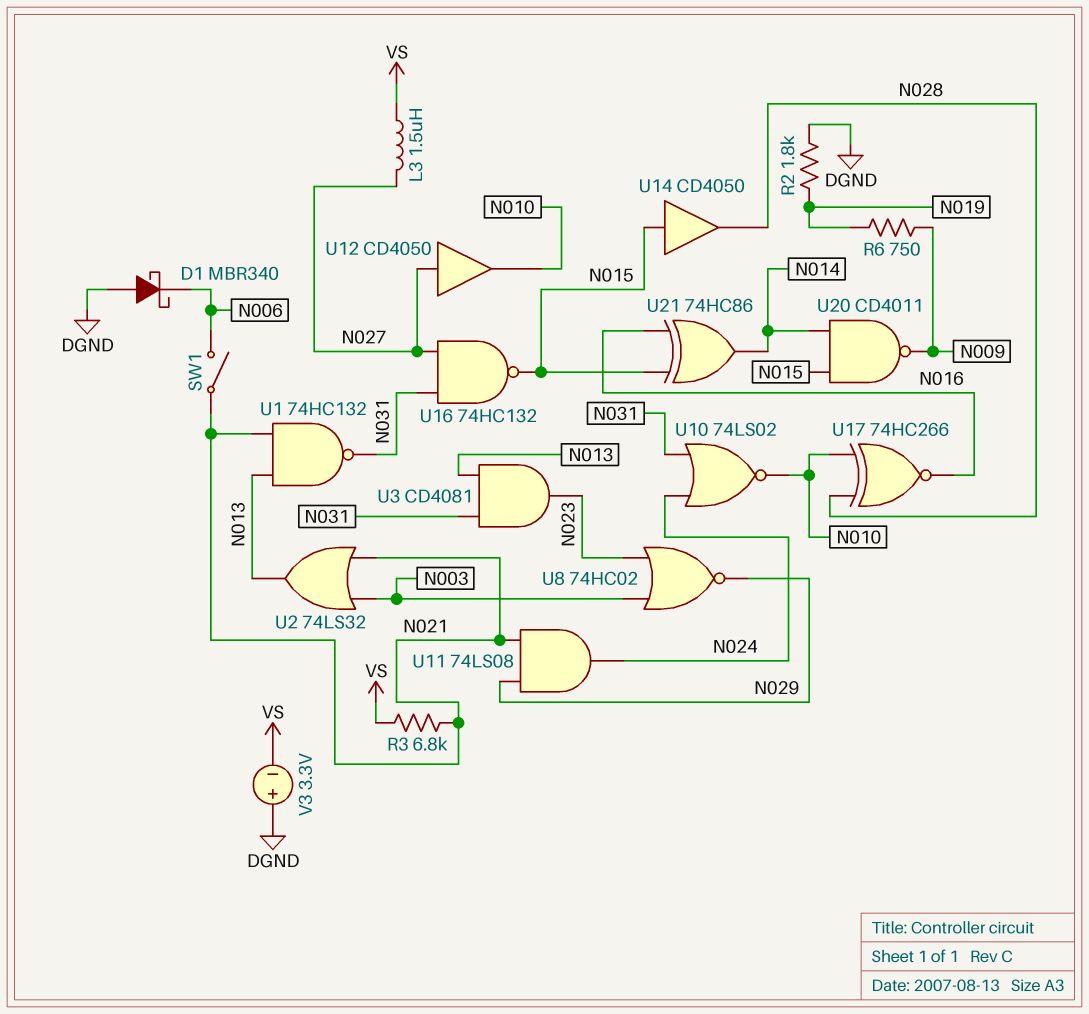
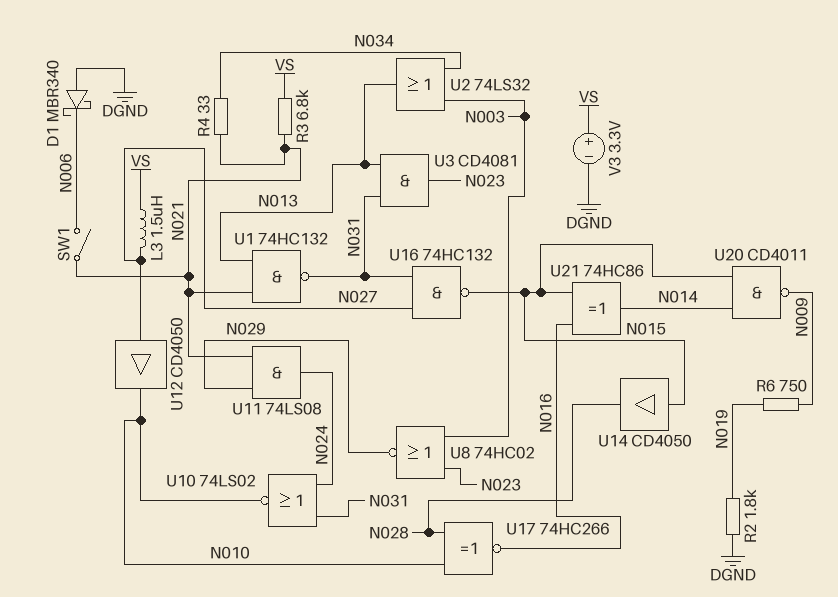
R4: none -> 33 (N021, N034)
U2: OR 74LS32 (in N003, in N021, out N013) -> OR 74LS32 (in N003, in N034, out N013)
V3: 3.3V (plus DGND, minus VS) -> 3.3V (plus VS, minus DGND)

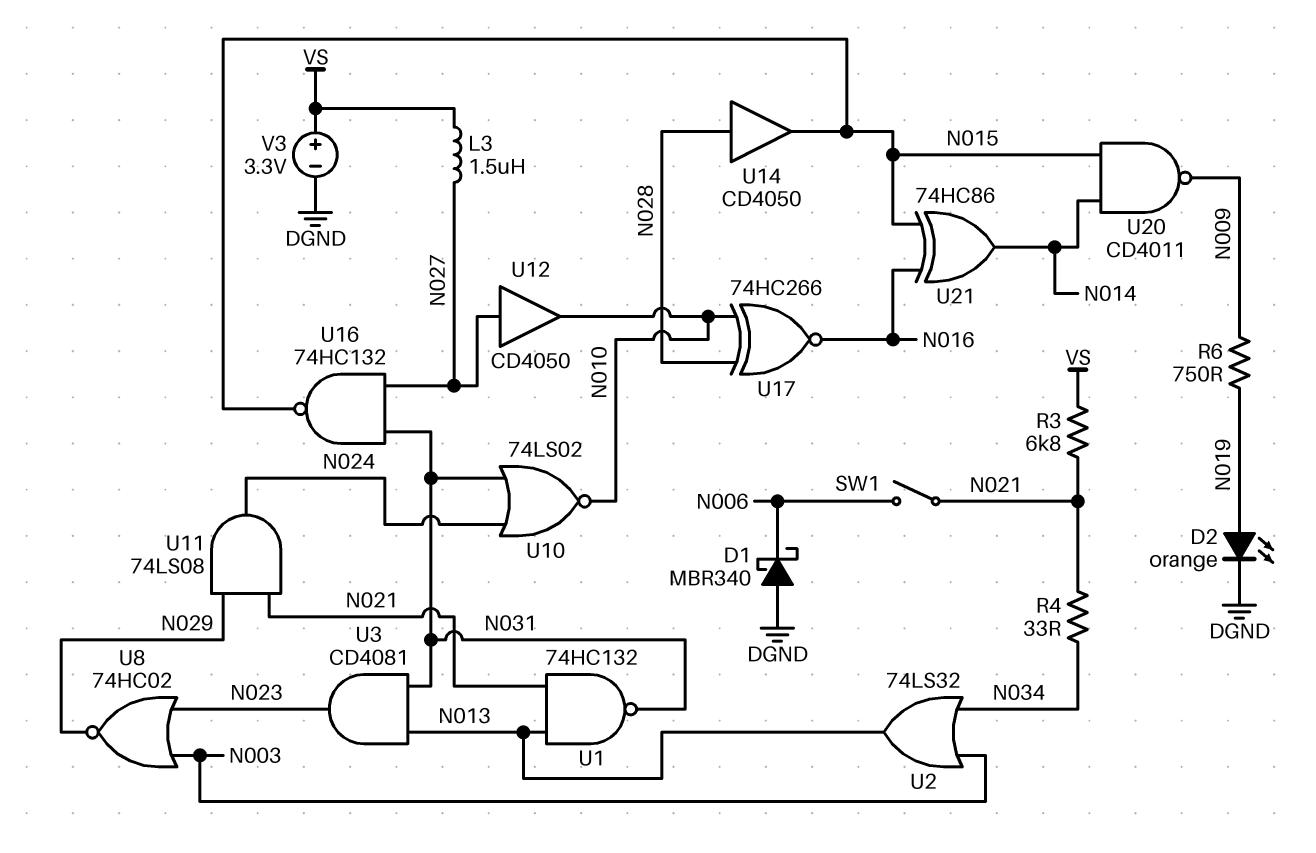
D2: none -> LED orange (A N019, K DGND)
R2: 1.8k (DGND, N019) -> none
U14: buffer CD4050 (in N015, out N028) -> buffer CD4050 (in N028, out N015)

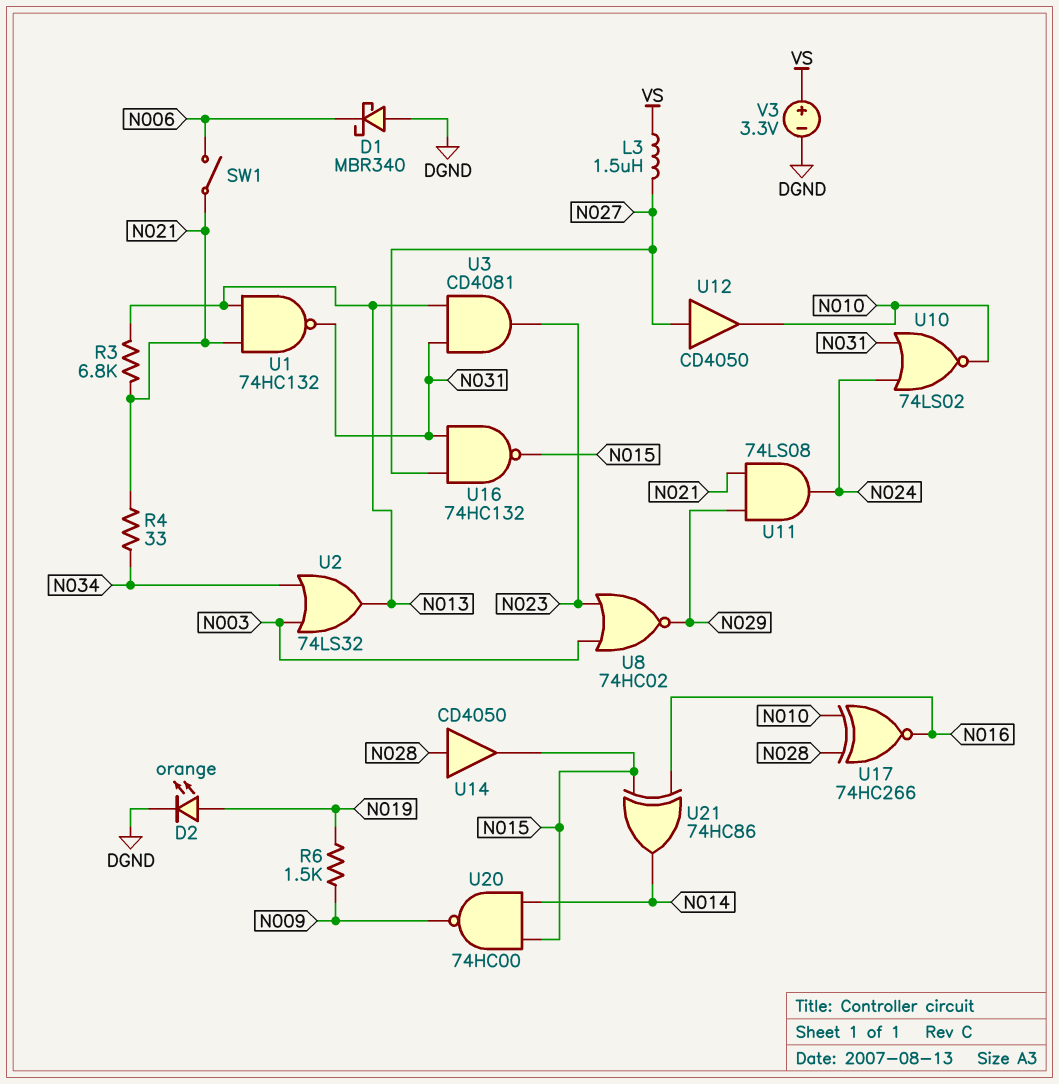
R3: 6.8k (N021, VS) -> 6.8k (N013, N021)
R6: 750 (N009, N019) -> 1.5k (N009, N019)
U20: NAND CD4011 (in N014, in N015, out N009) -> NAND 74HC00 (in N014, in N015, out N009)

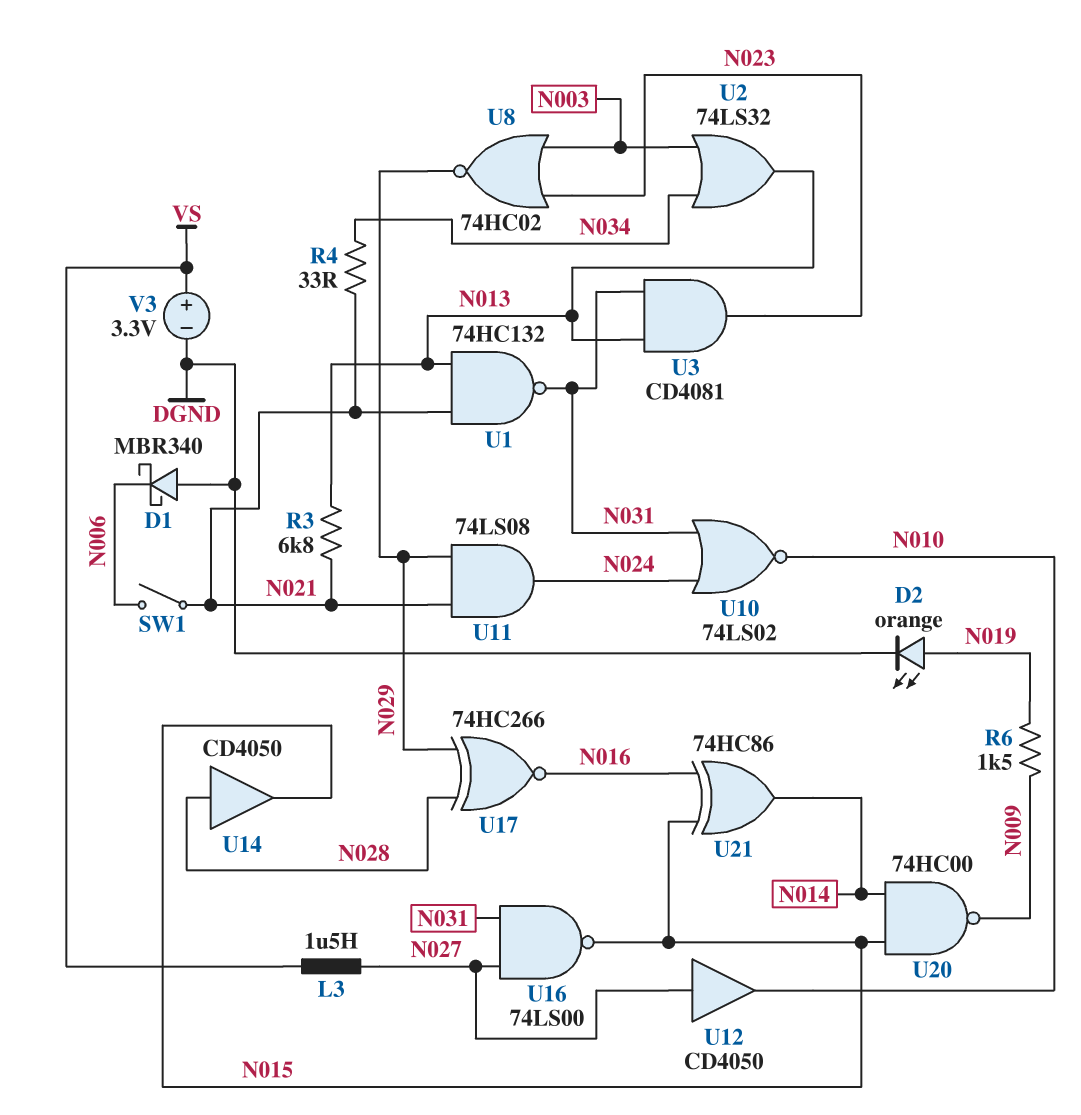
U16: NAND 74HC132 (in N027, in N031, out N015) -> NAND 74LS00 (in N027, in N031, out N015)
U17: XNOR 74HC266 (in N010, in N028, out N016) -> XNOR 74HC266 (in N028, in N029, out N016)

